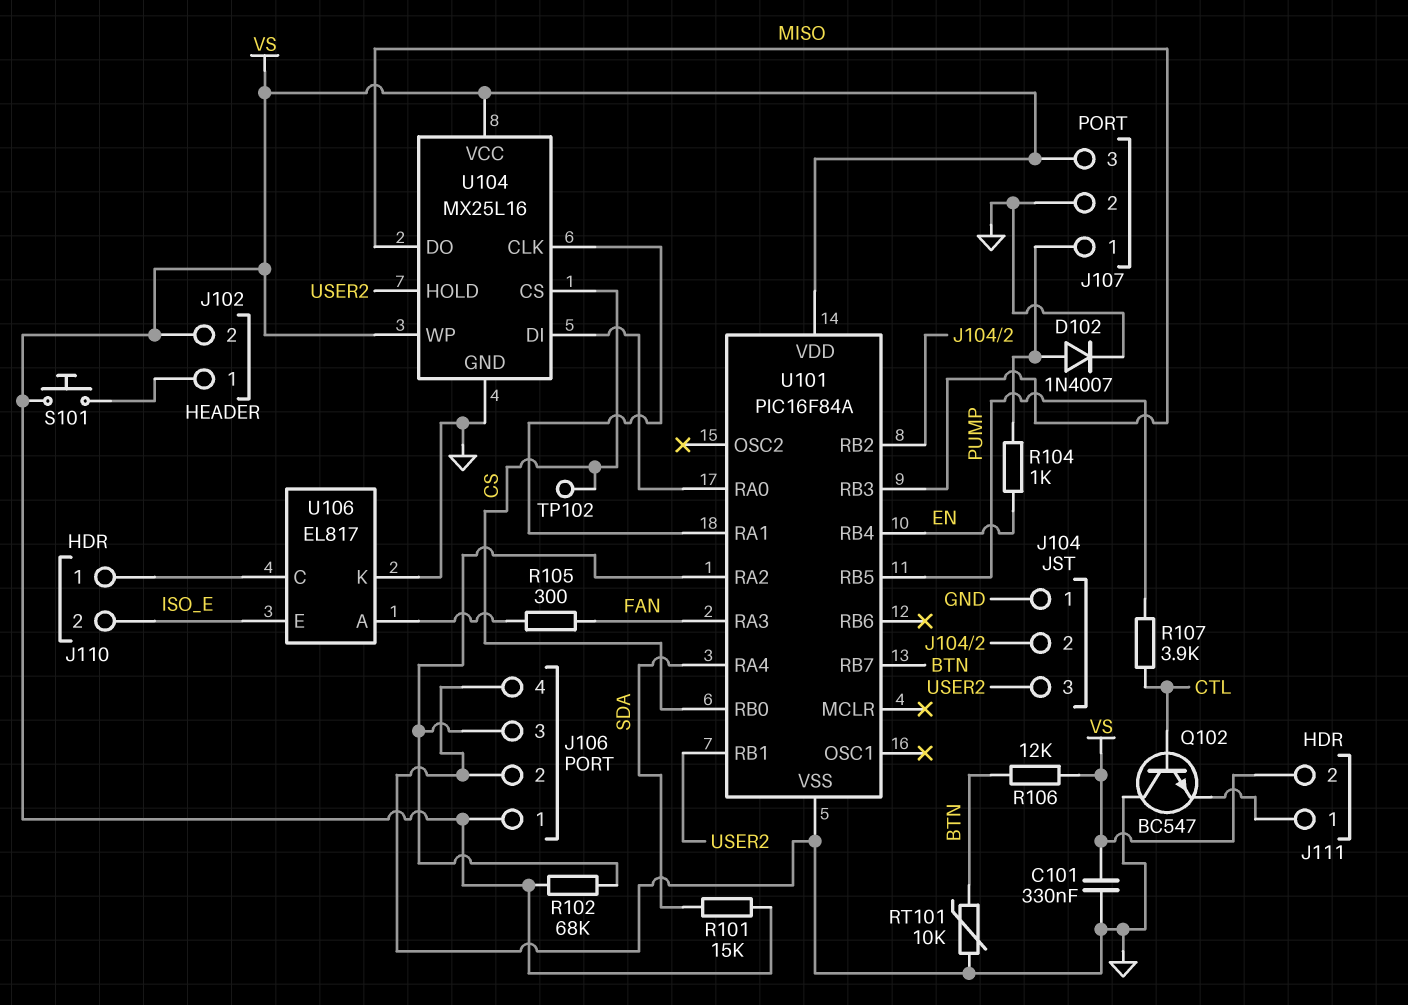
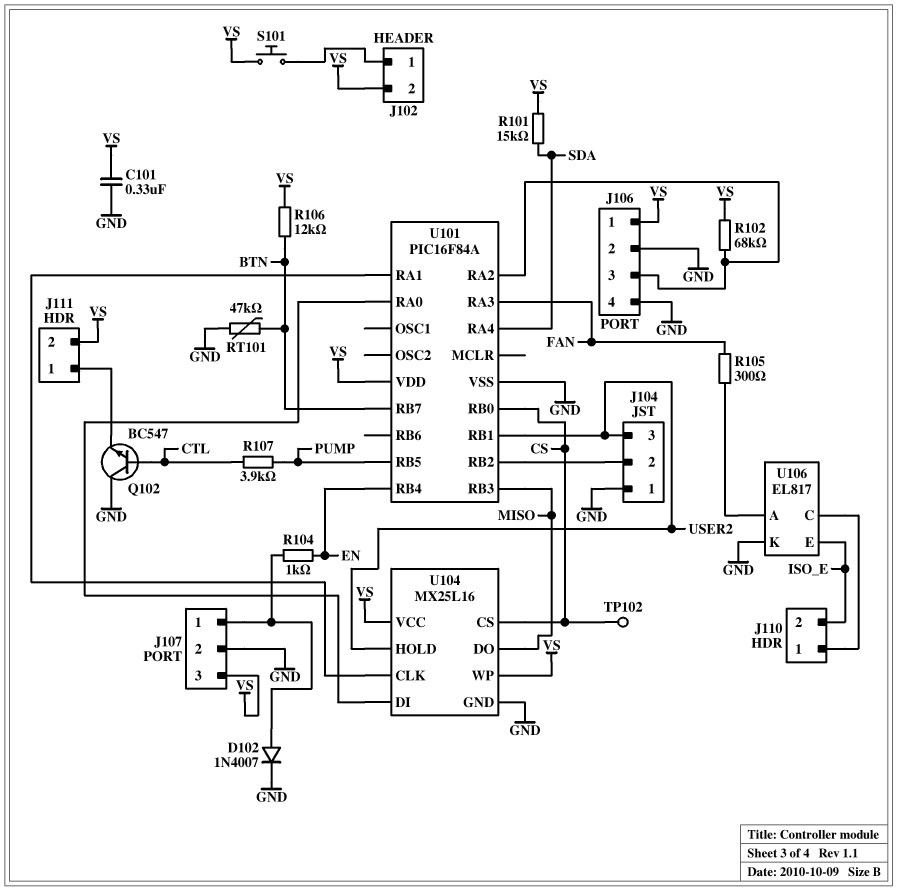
RT101: 10k (BTN, GND) -> 47k (BTN, GND)

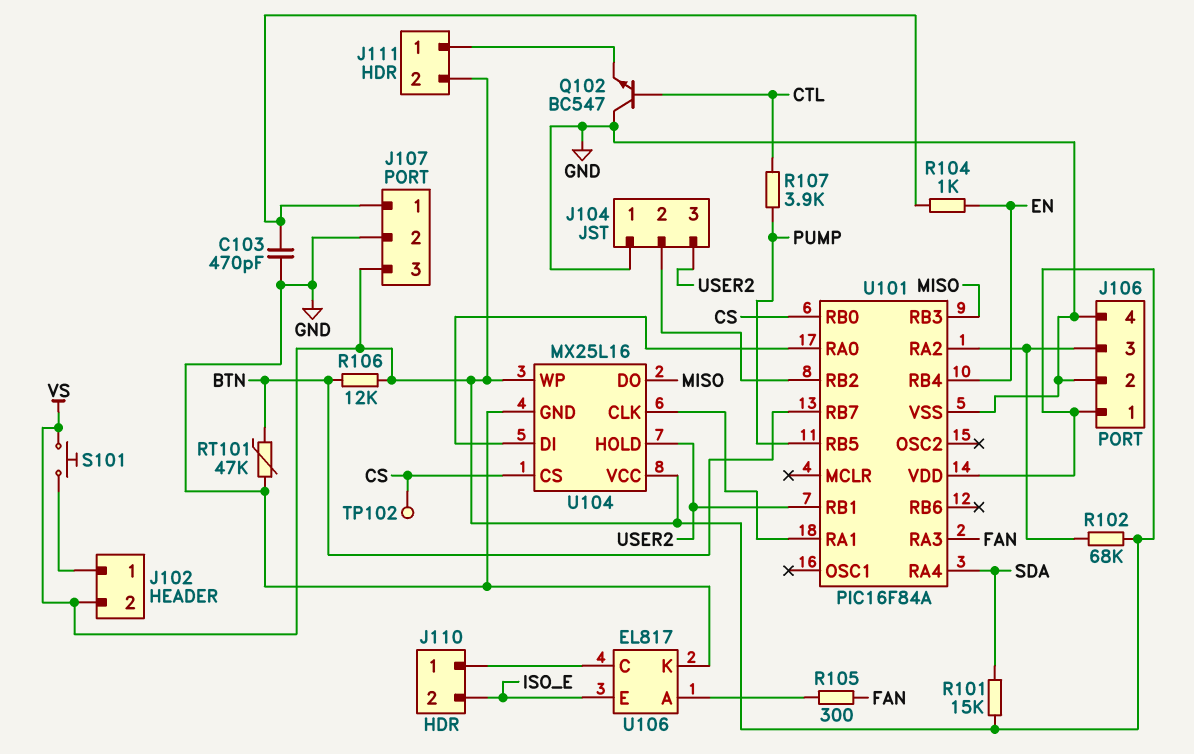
C101: 330nF (GND, VS) -> none
C103: none -> 470pF (GND, J107/1)
D102: diode 1N4007 (A J107/1, K GND) -> none

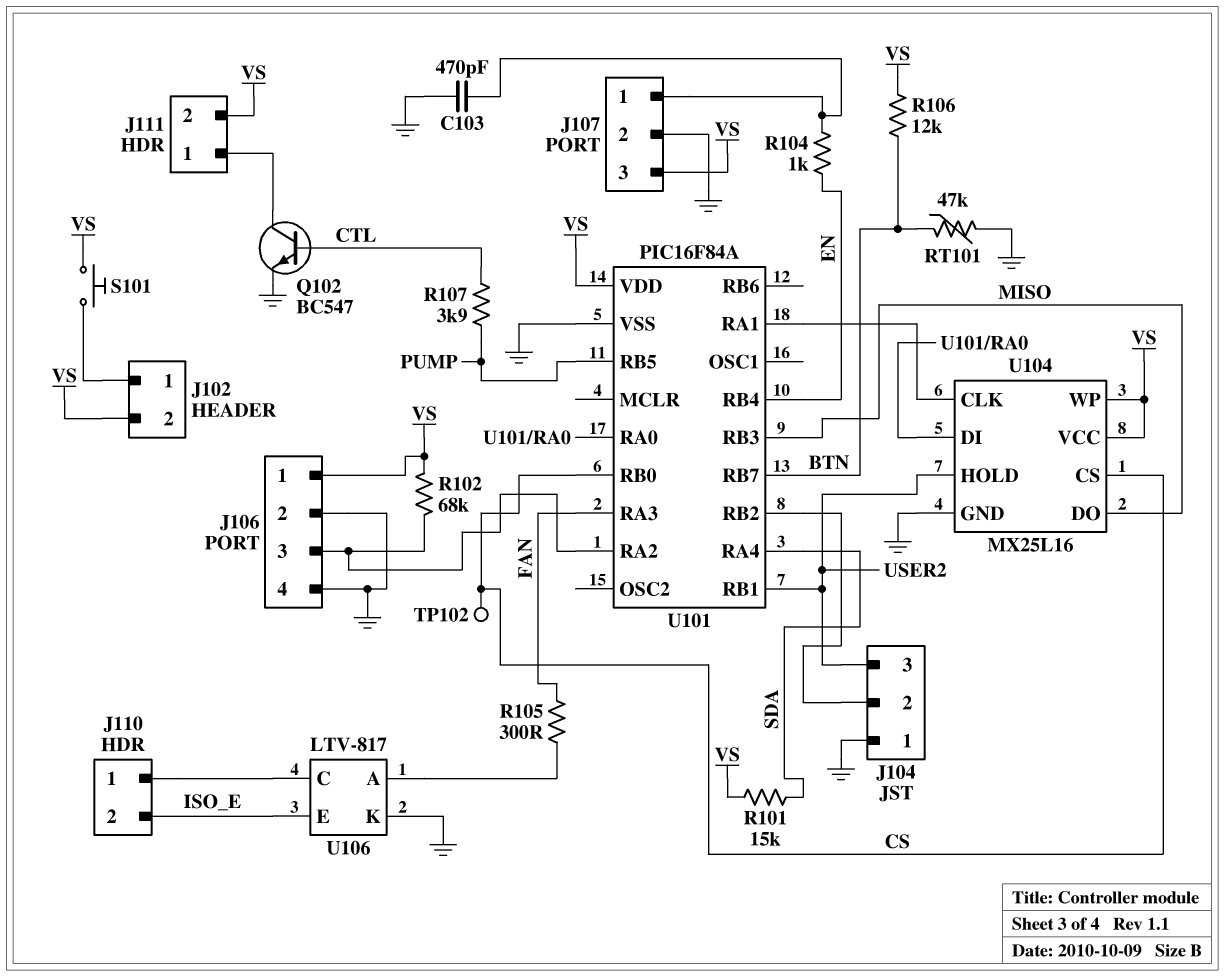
Q102: NPN BC547 (B CTL, C GND, E J111/1) -> NPN BC547 (B CTL, C J111/1, E GND)
U106: EL817 -> LTV-817

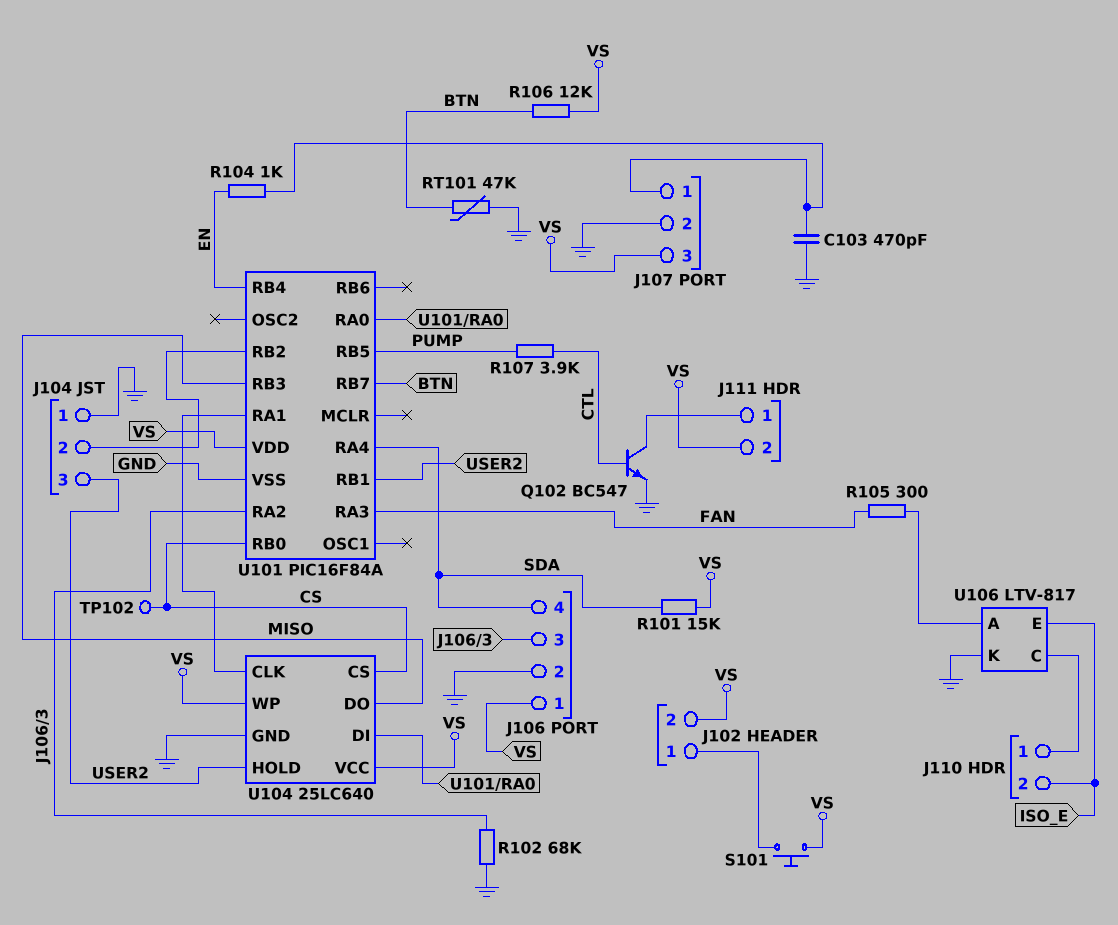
J106 pin 4: GND -> SDA
R102: 68k (J106/3, VS) -> 68k (GND, J106/3)
U104: MX25L16 -> 25LC640

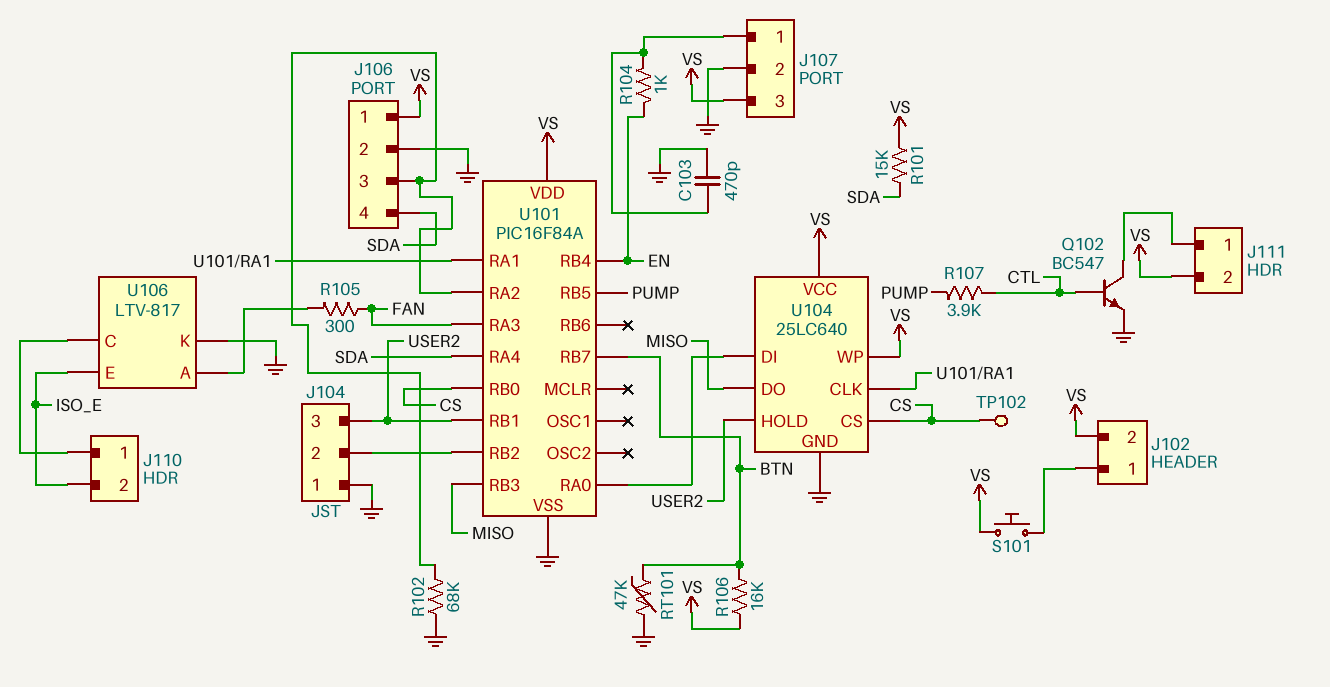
R106: 12k (BTN, VS) -> 16k (BTN, VS)

